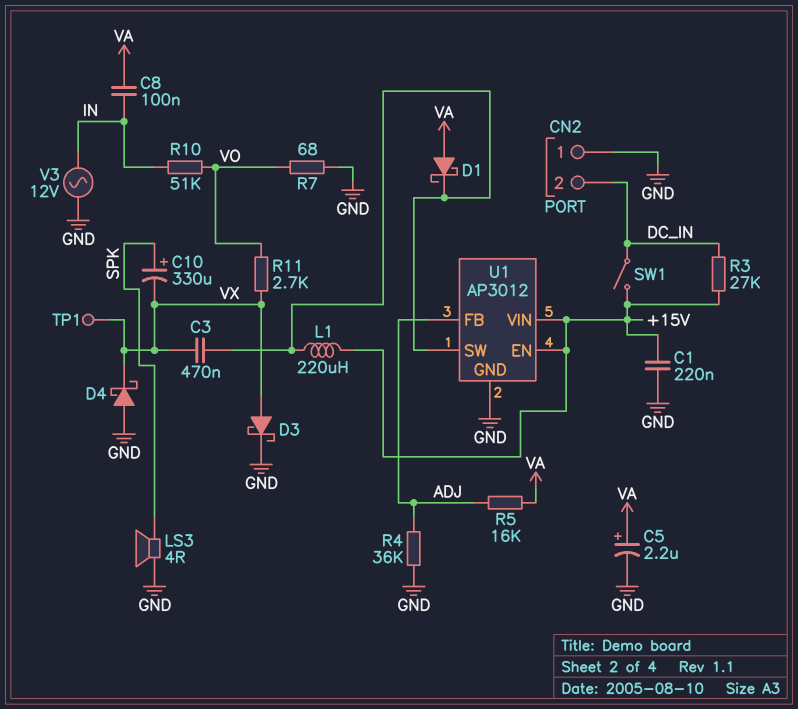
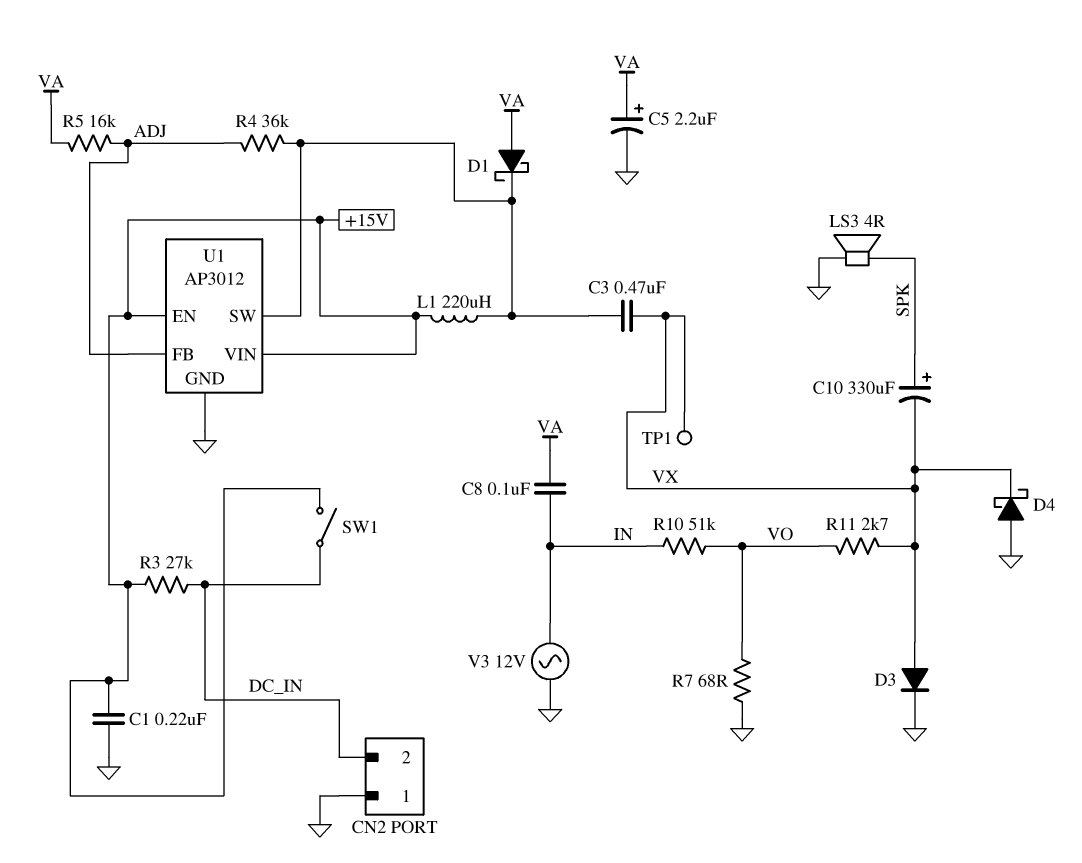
D3: schottky (A VX, K GND) -> diode (A VX, K GND)
R4: 36k (ADJ, GND) -> 36k (ADJ, U1/SW)

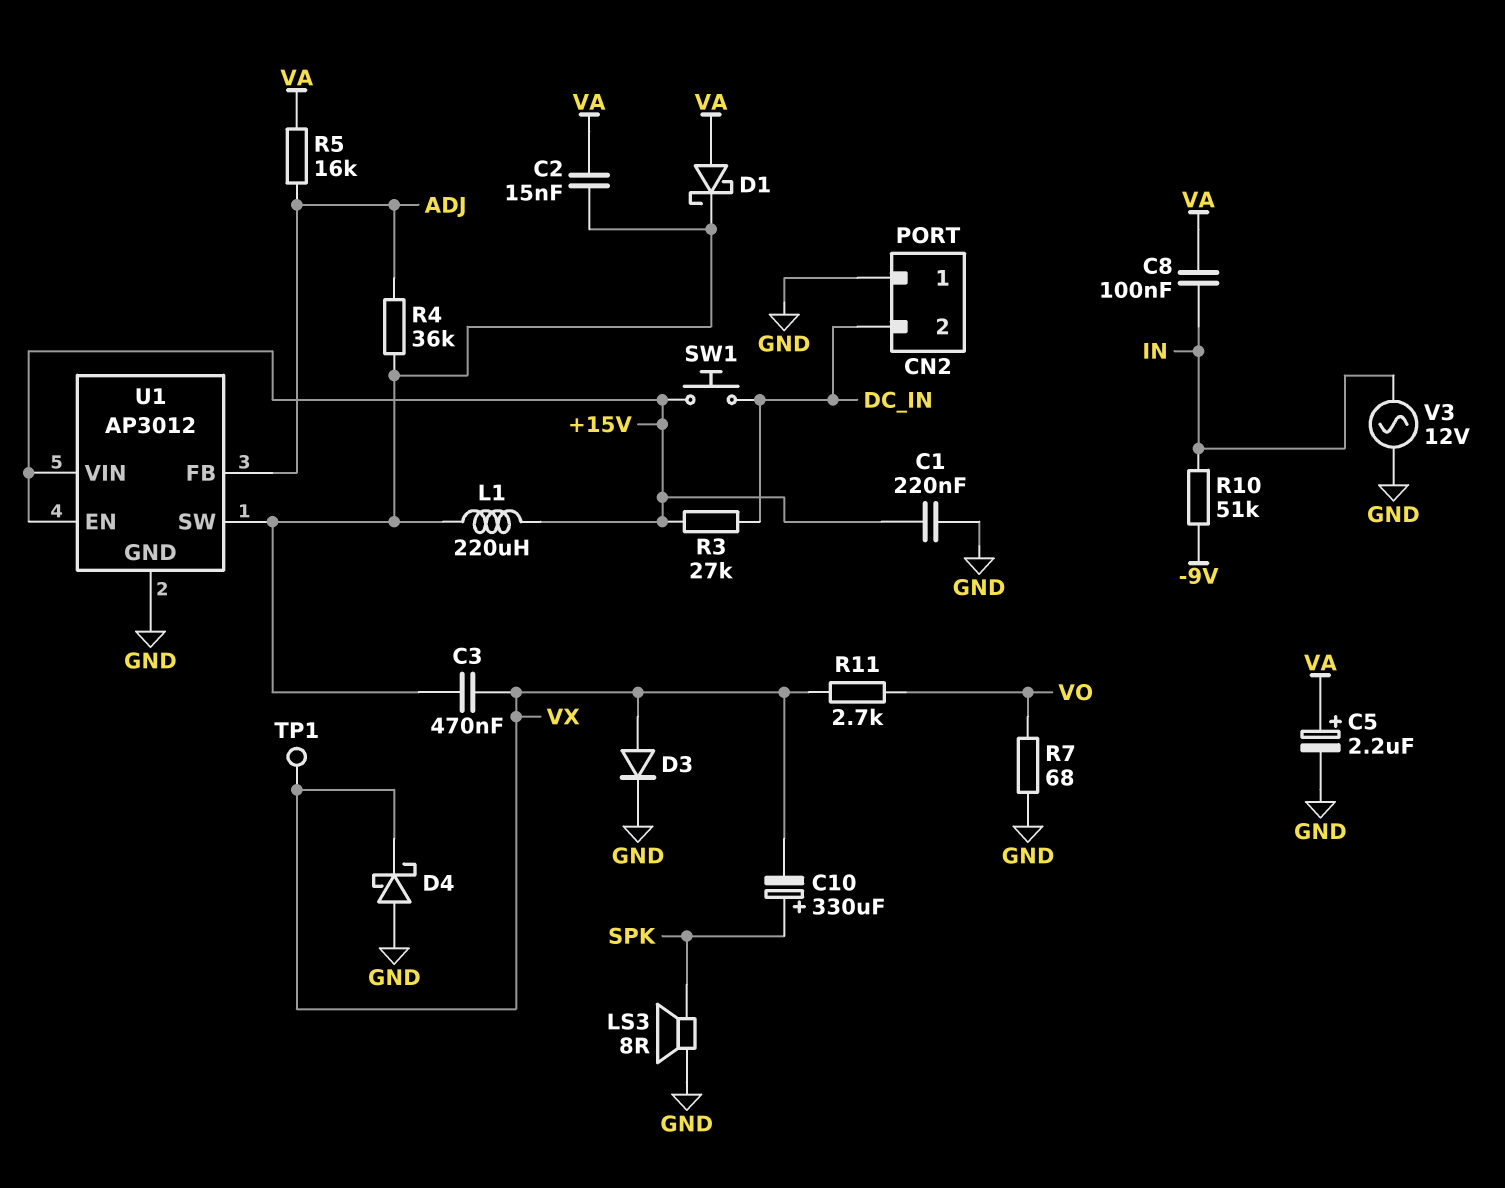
C2: none -> 15nF (U1/SW, VA)
LS3: speaker 4R (GND, SPK) -> speaker 8R (GND, SPK)
R10: 51k (IN, VO) -> 51k (-9V, IN)
SW1: switch (+15V, DC_IN) -> button (+15V, DC_IN)

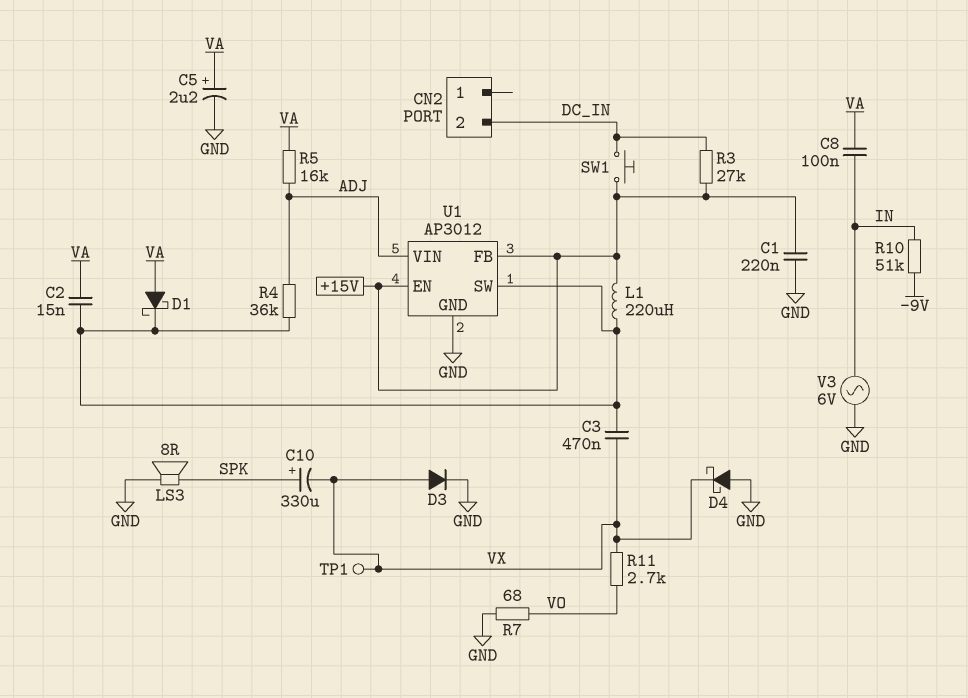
CN2 pin 1: GND -> none
U1 pin FB: ADJ -> +15V
U1 pin VIN: +15V -> ADJ
V3: AC 12V (GND, IN) -> AC 6V (GND, IN)

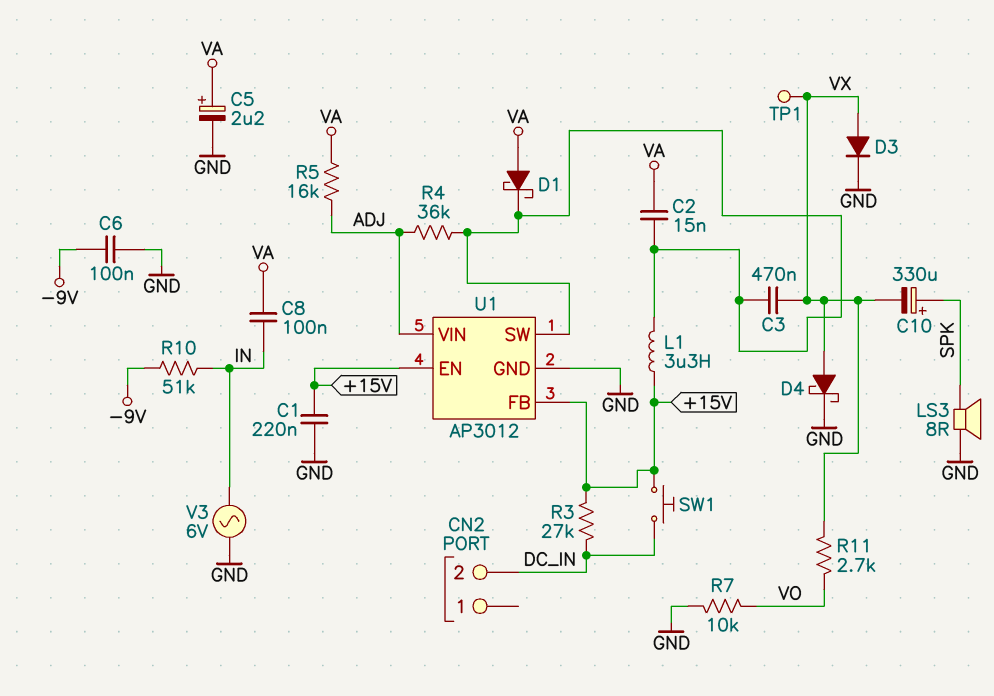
C6: none -> 100nF (-9V, GND)
D4: schottky (A GND, K VX) -> schottky (A VX, K GND)
L1: 220uH (+15V, U1/SW) -> 3.3uH (+15V, U1/SW)
R7: 68 (GND, VO) -> 10k (GND, VO)

